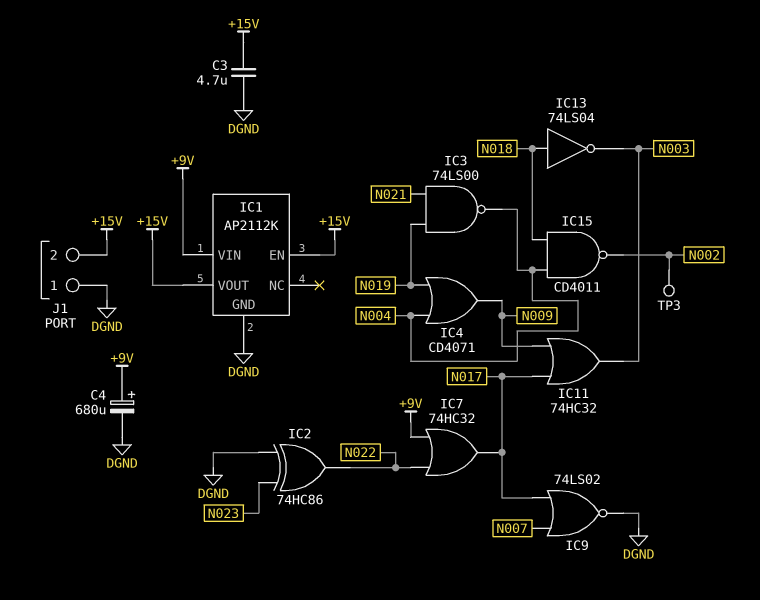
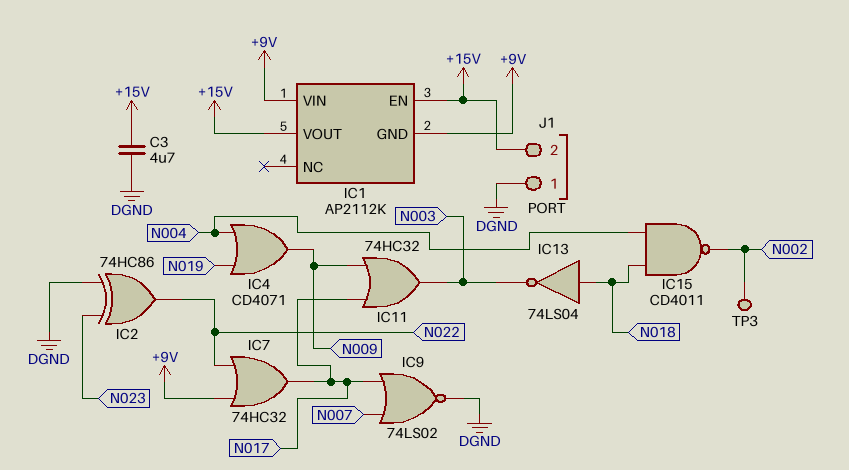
C4: 680uF (plus +9V, minus DGND) -> none
IC1 pin GND: DGND -> +9V
IC3: NAND 74LS00 (in N019, in N021, out N004) -> none

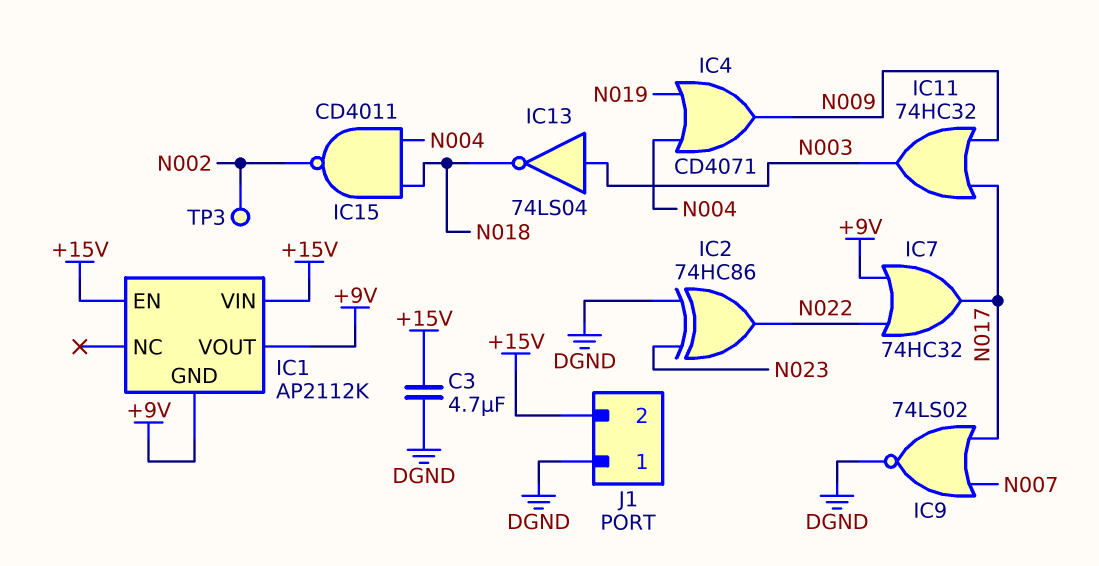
IC1 pin VIN: +9V -> +15V
IC1 pin VOUT: +15V -> +9V
IC13: NOT 74LS04 (in N018, out N003) -> NOT 74LS04 (in N003, out N018)

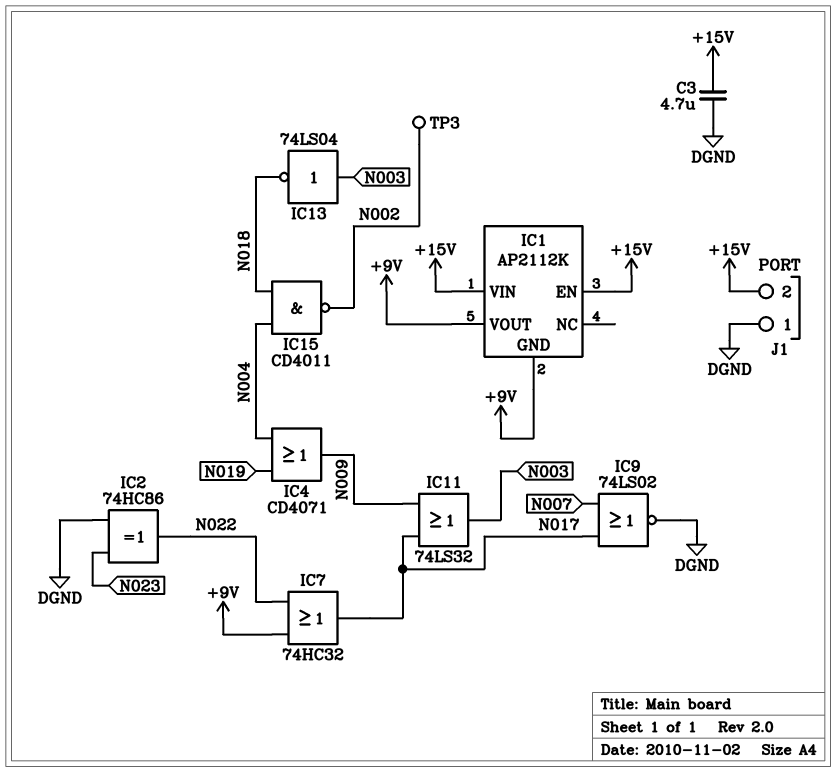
IC11: OR 74HC32 (in N009, in N017, out N003) -> OR 74LS32 (in N009, in N017, out N003)

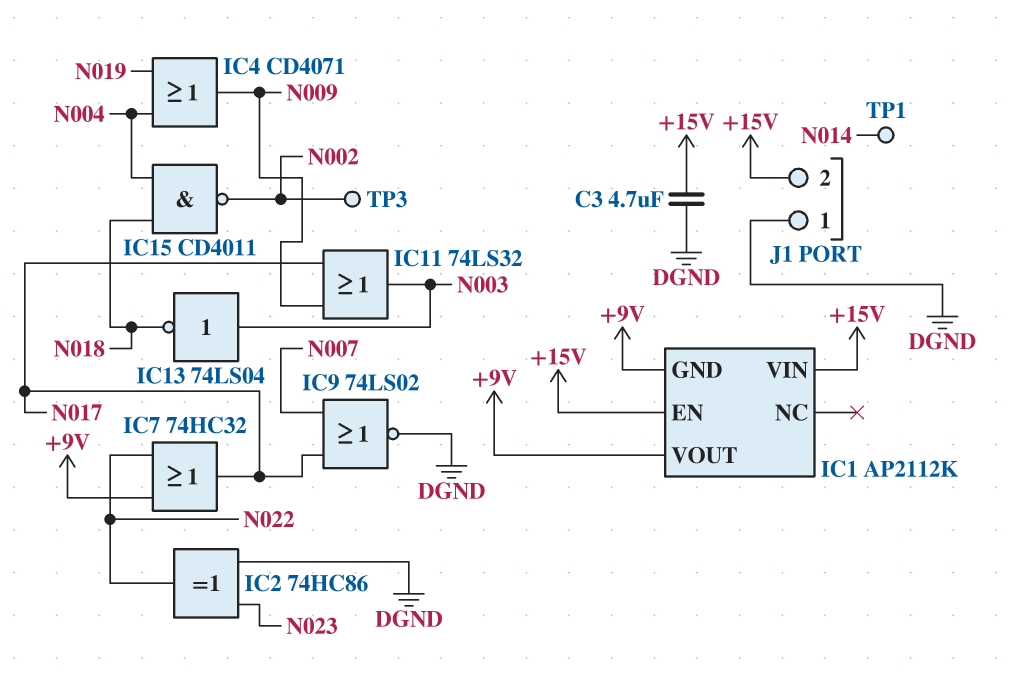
TP1: none -> test point (N014)

